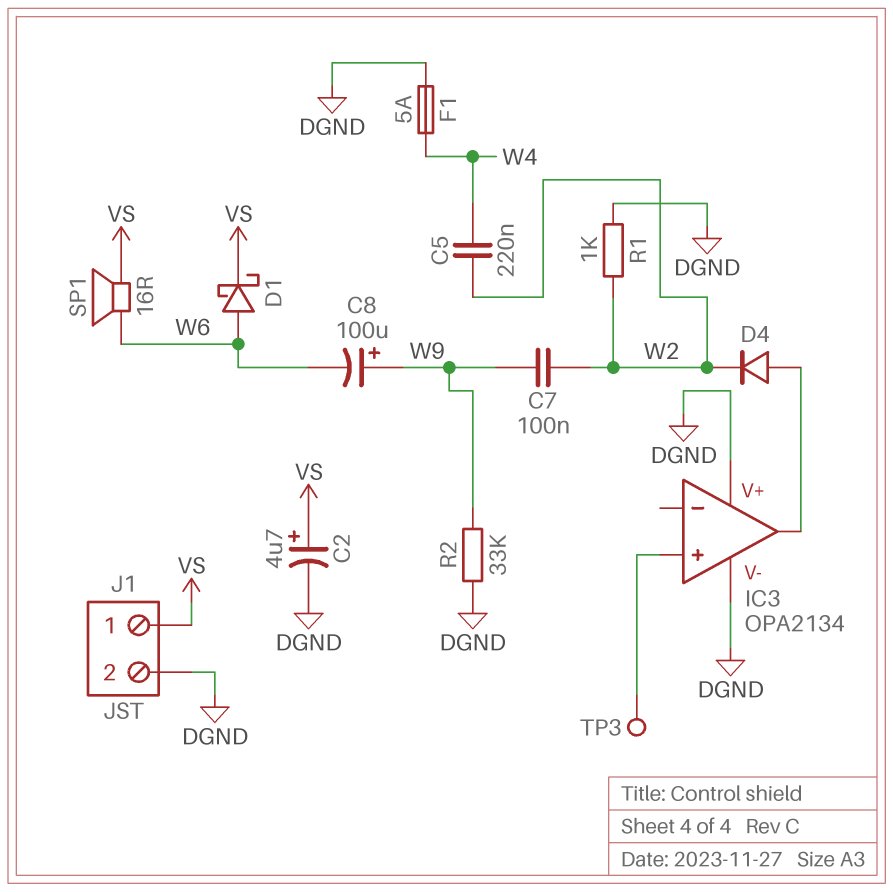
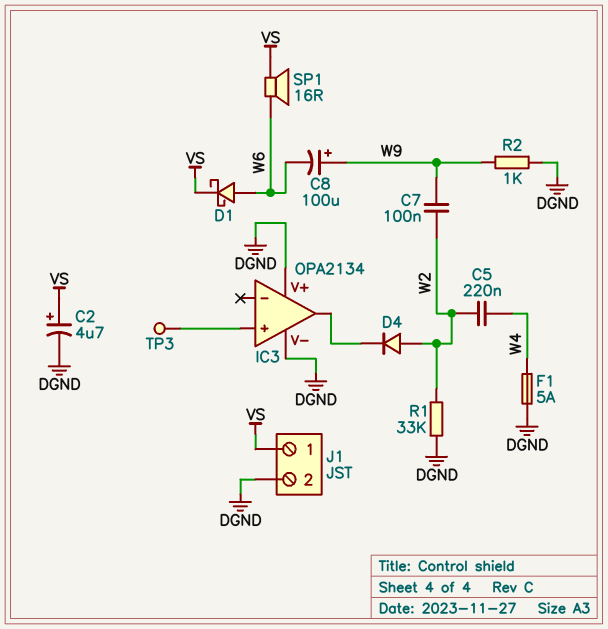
D4: diode (A IC3/out, K W2) -> diode (A W2, K IC3/out)
R1: 1k (DGND, W2) -> 33k (DGND, W2)
R2: 33k (DGND, W9) -> 1k (DGND, W9)

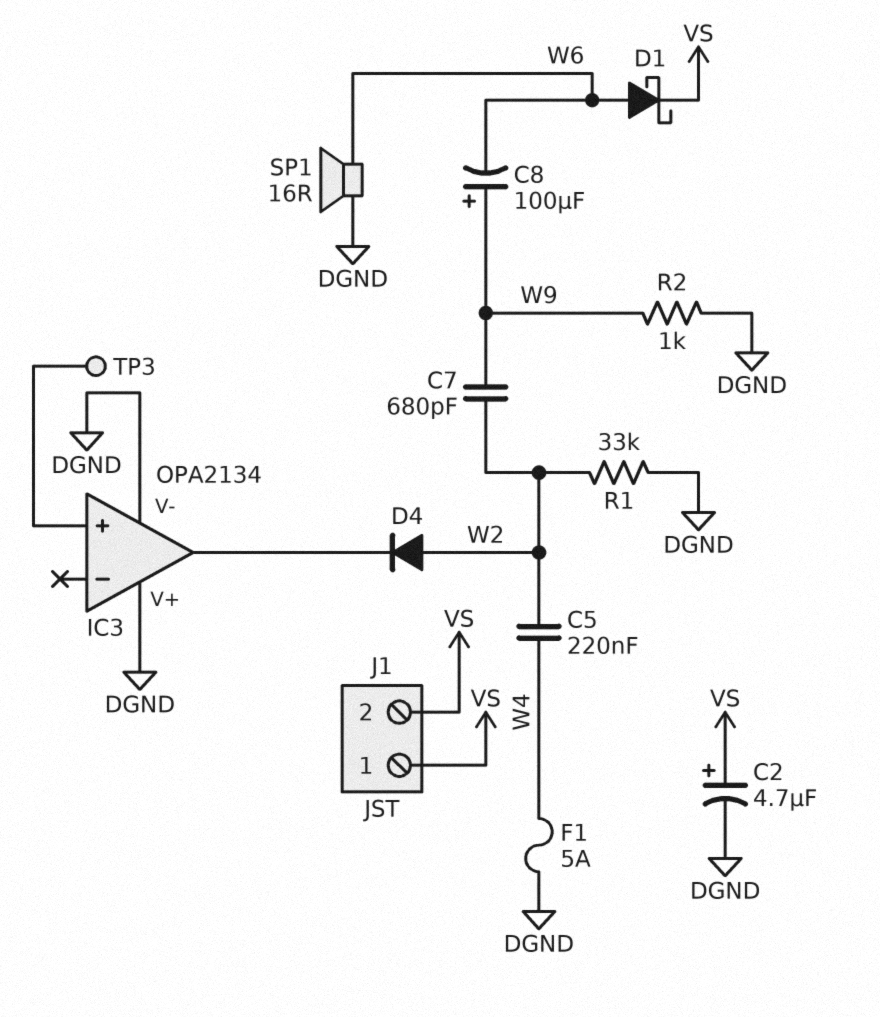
C7: 100nF (W2, W9) -> 680pF (W2, W9)
J1 pin 2: DGND -> VS
SP1: speaker 16R (VS, W6) -> speaker 16R (DGND, W6)

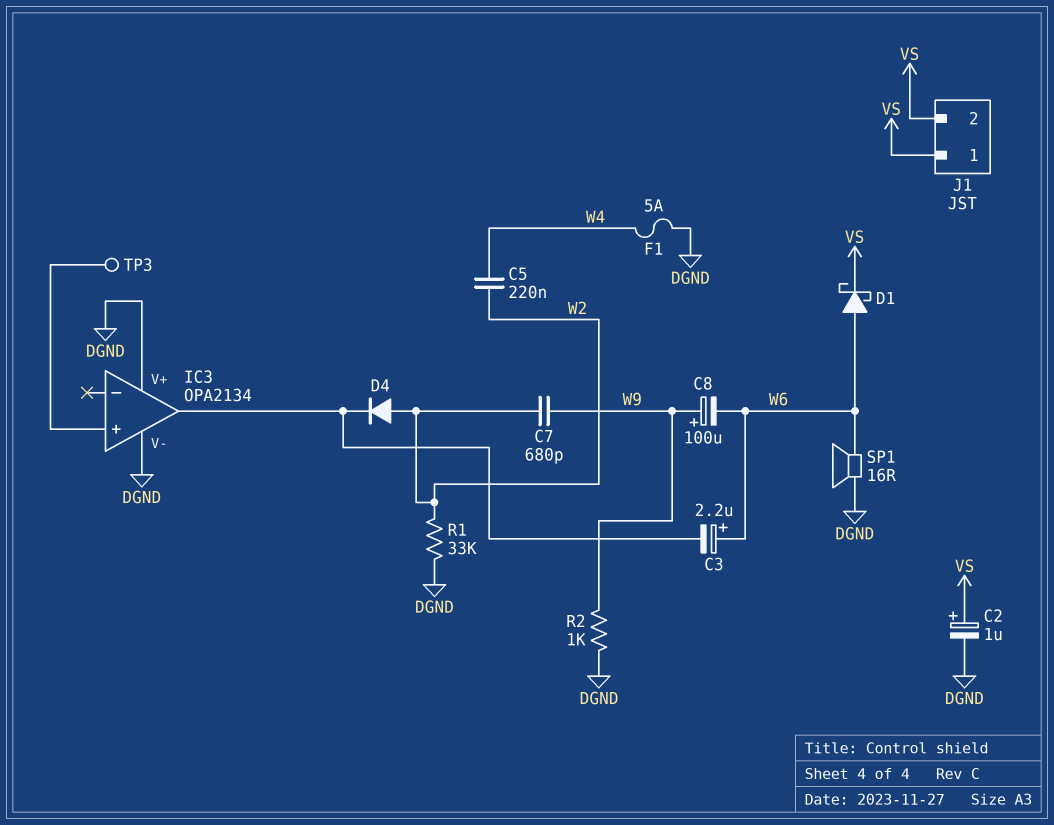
C2: 4.7uF (plus VS, minus DGND) -> 1uF (plus VS, minus DGND)
C3: none -> 2.2uF (plus W6, minus IC3/out)

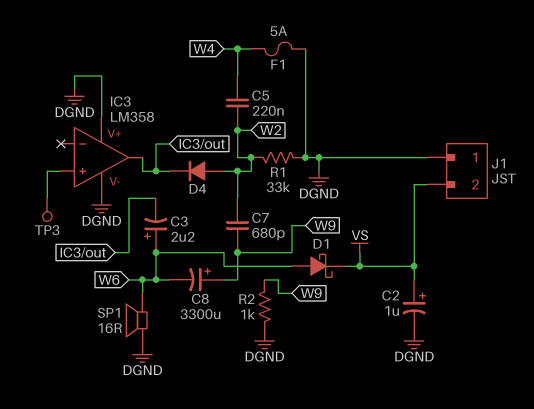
C8: 100uF (plus W9, minus W6) -> 3300uF (plus W9, minus W6)
IC3: OPA2134 -> LM358
J1 pin 1: VS -> DGND

